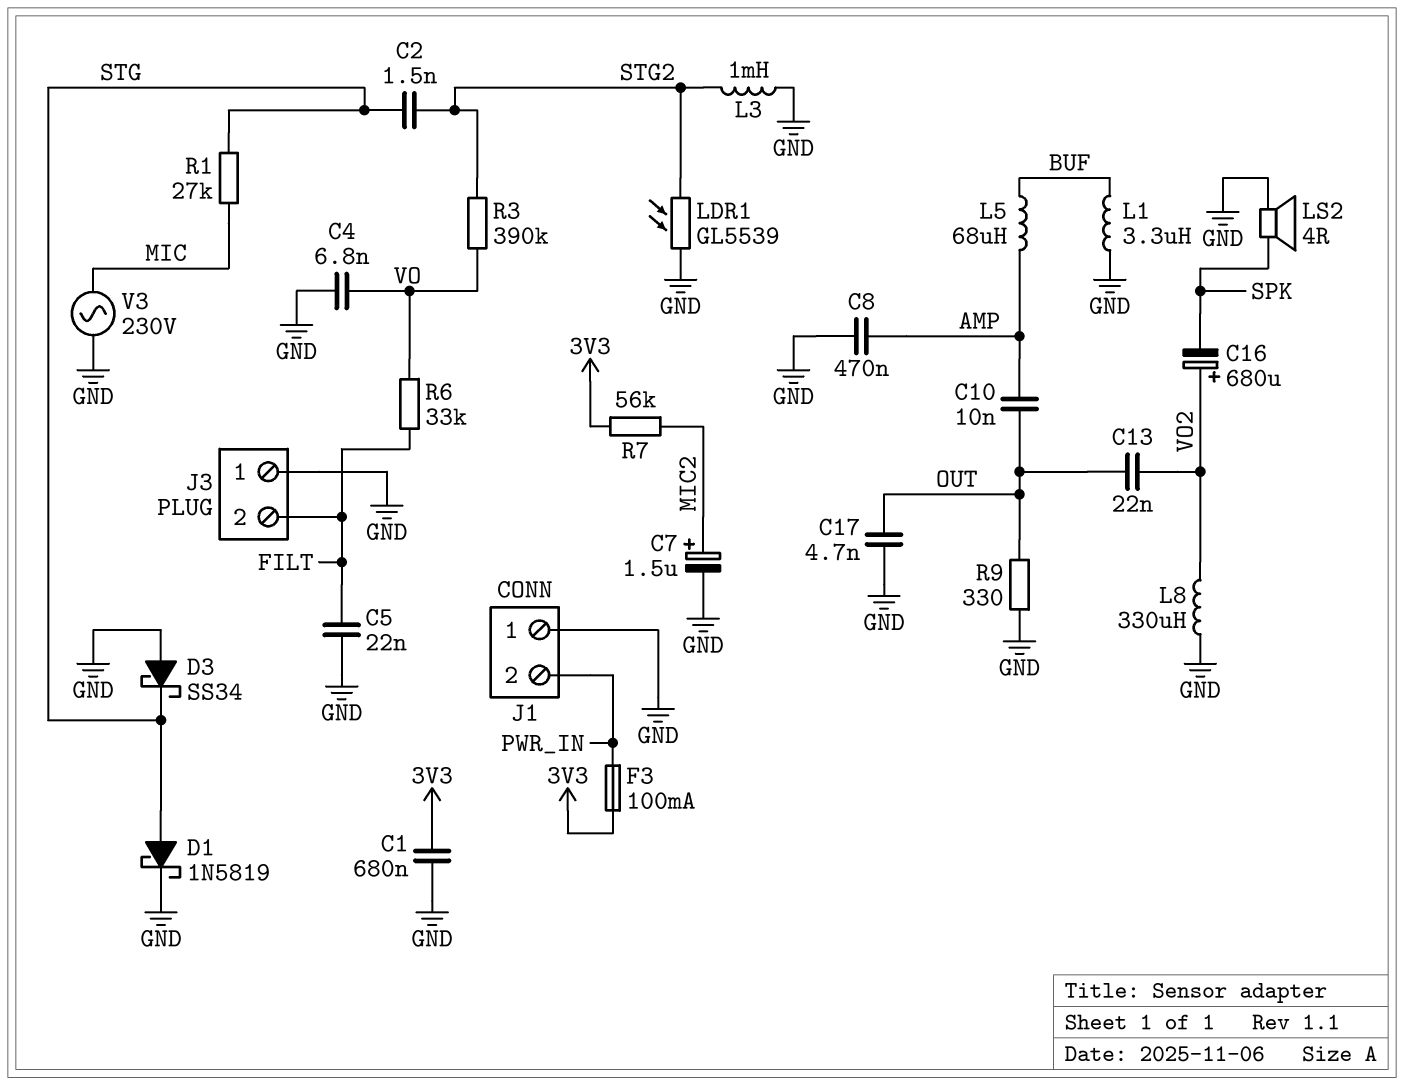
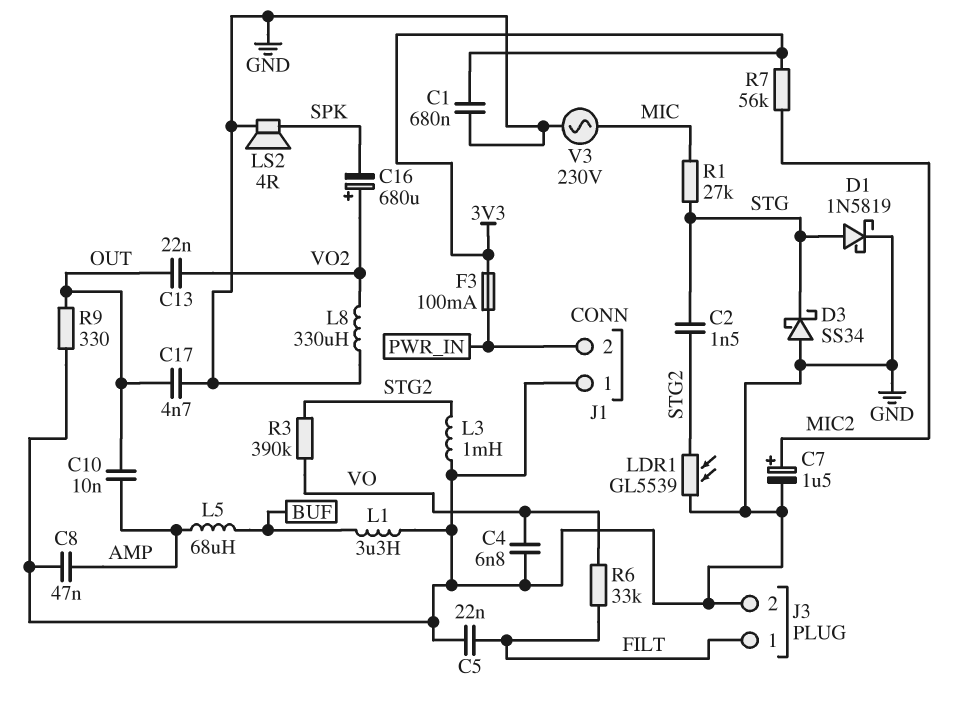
C8: 470nF (AMP, GND) -> 47nF (AMP, GND)
J3 pin 1: GND -> FILT
J3 pin 2: FILT -> GND

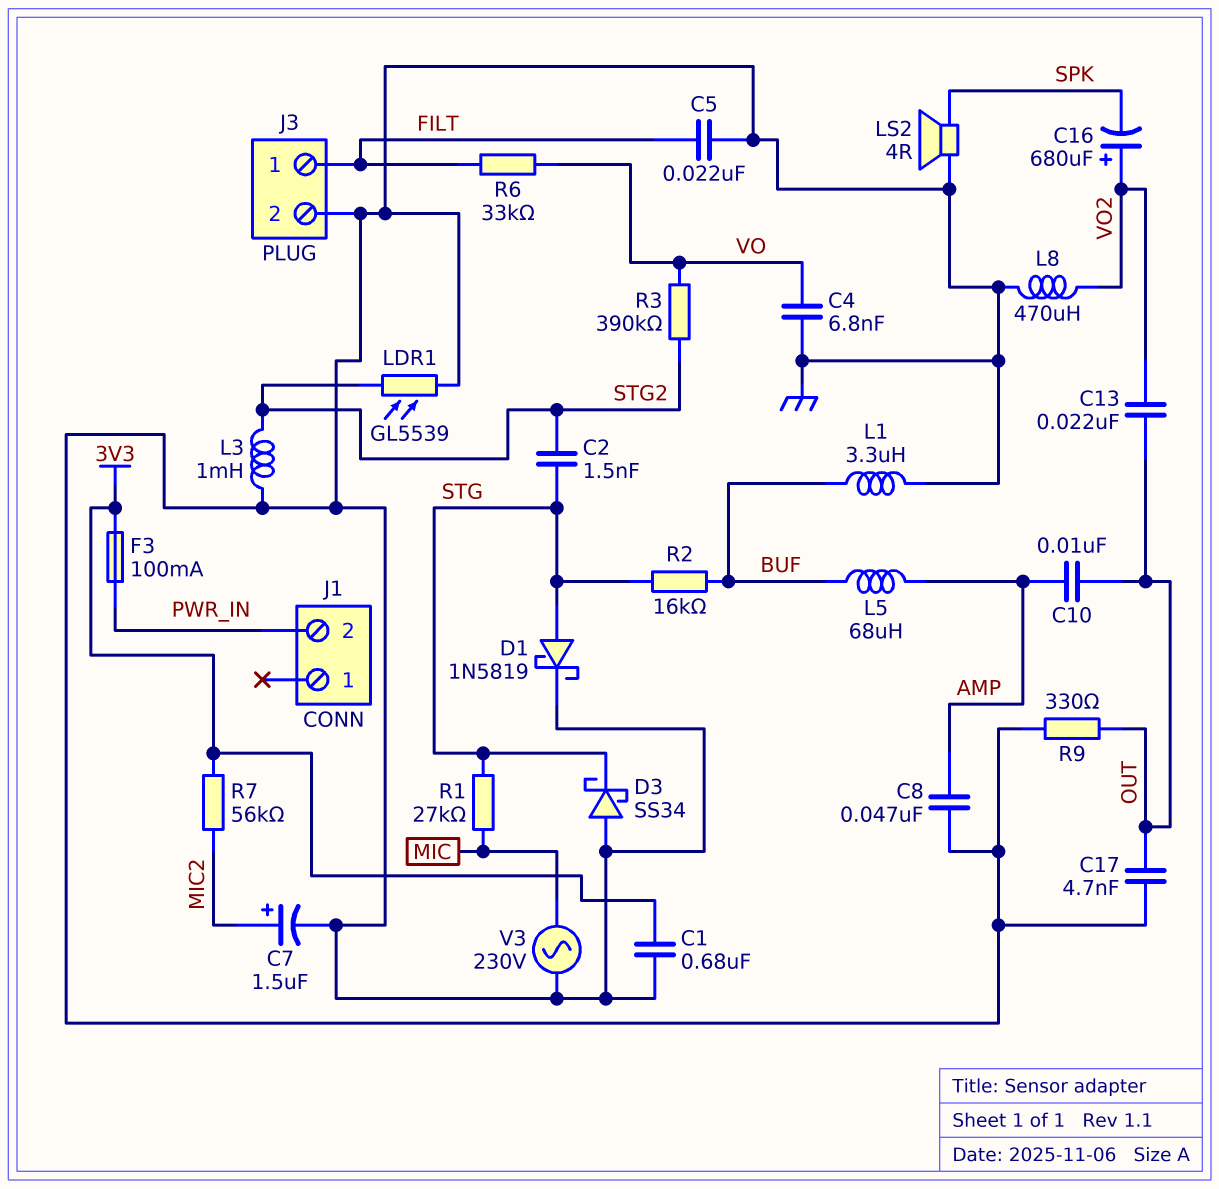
J1 pin 1: GND -> none
L8: 330uH (GND, VO2) -> 470uH (GND, VO2)
R2: none -> 16k (BUF, STG)

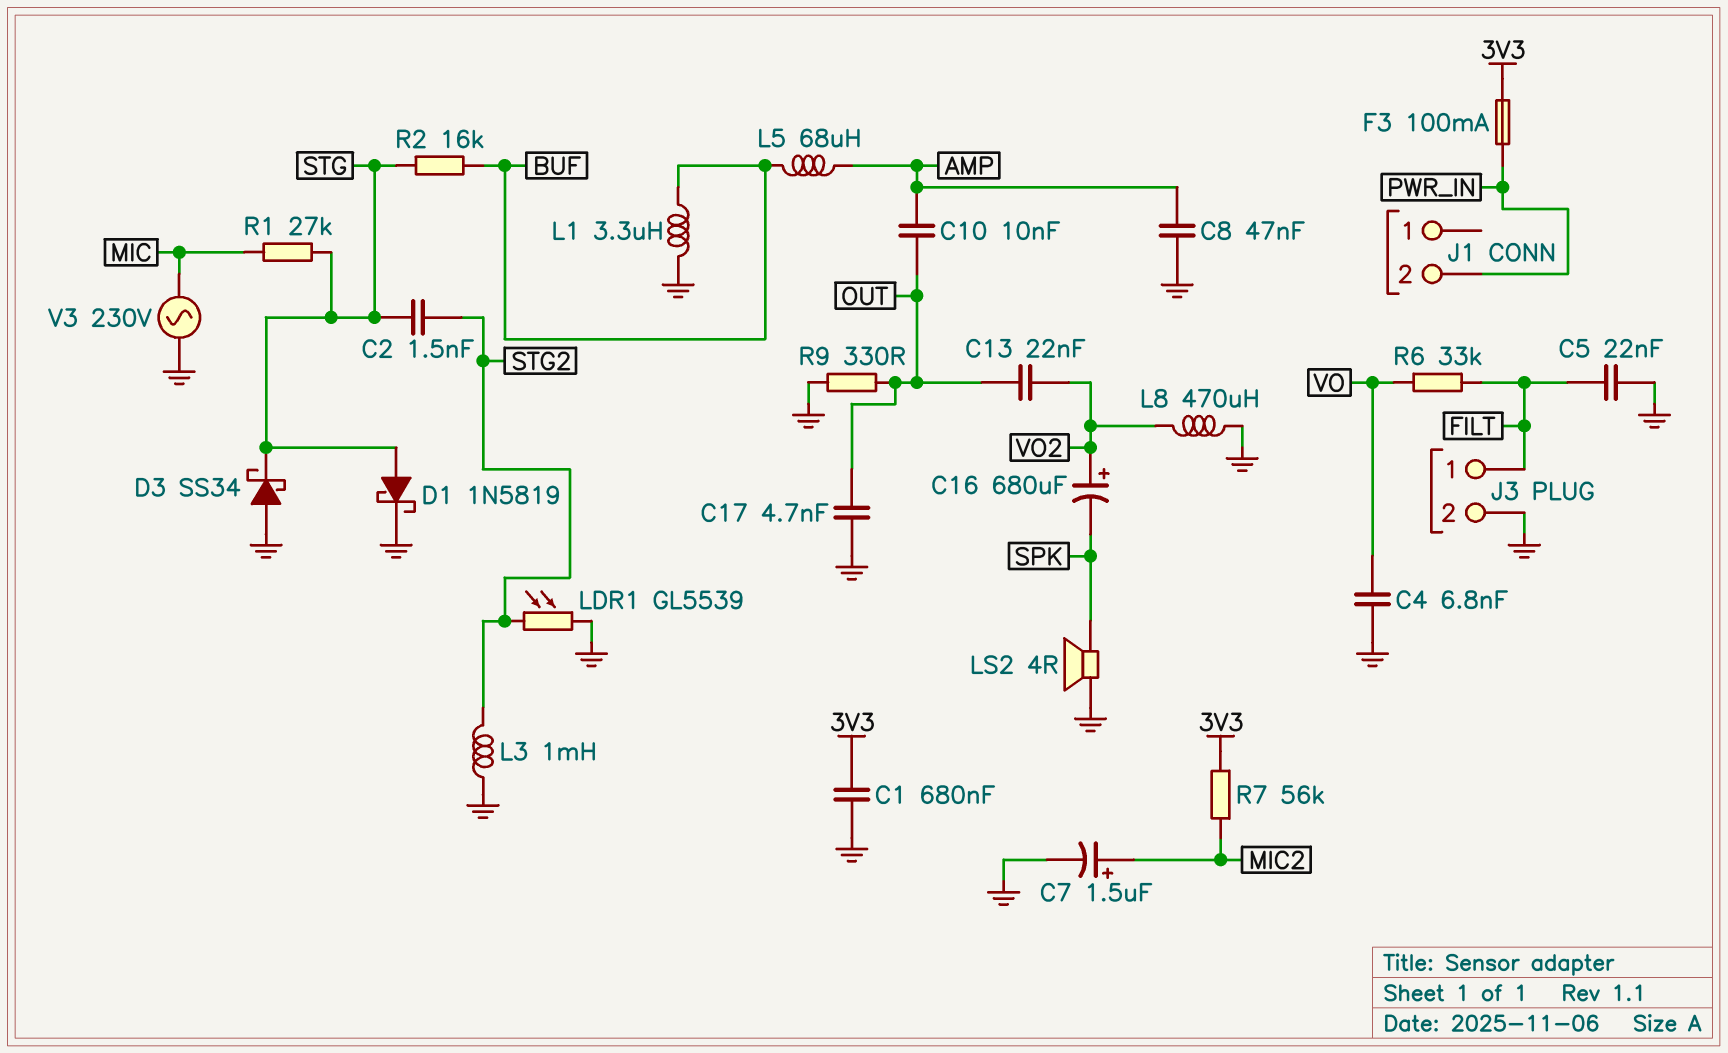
R3: 390k (STG2, VO) -> none

